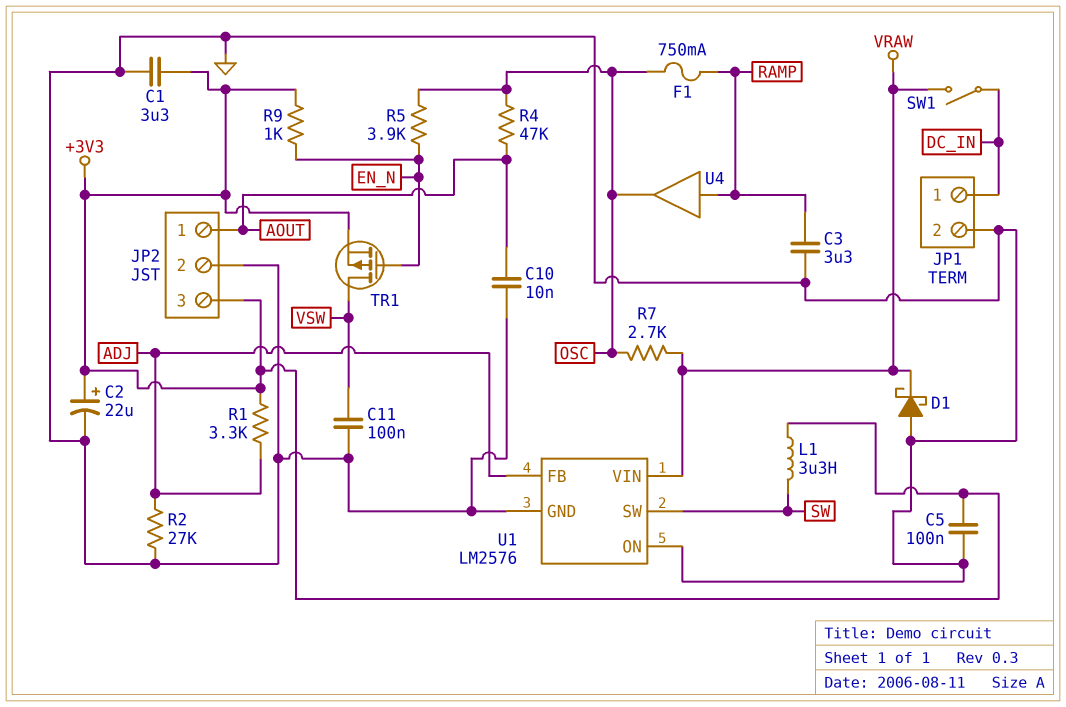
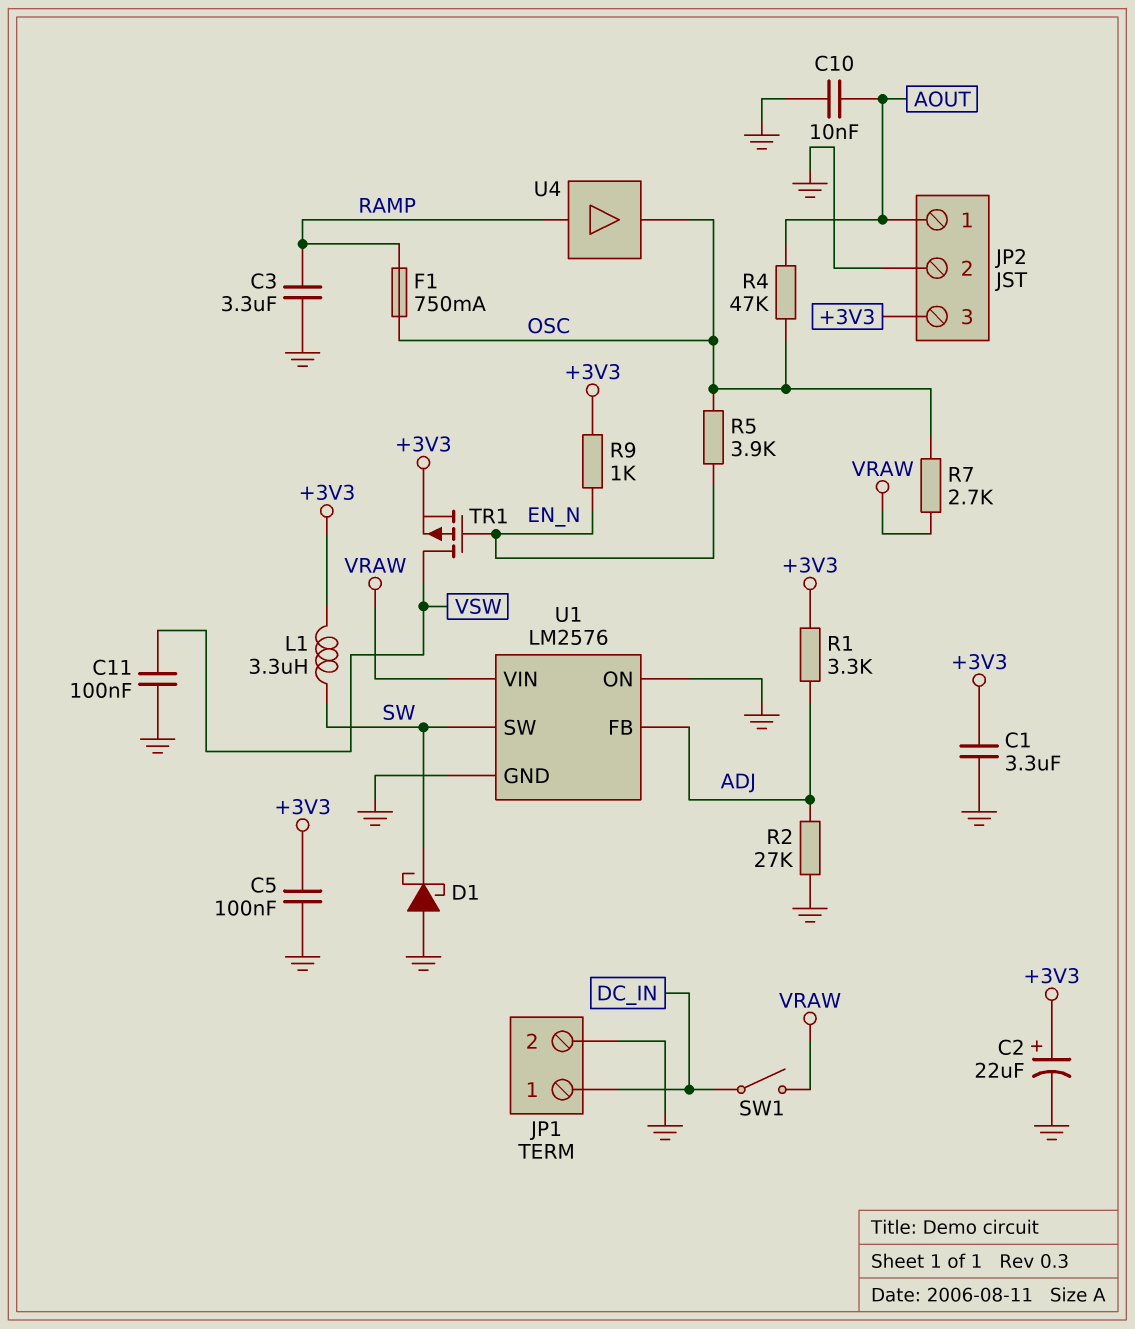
D1: schottky (A GND, K VRAW) -> schottky (A GND, K SW)

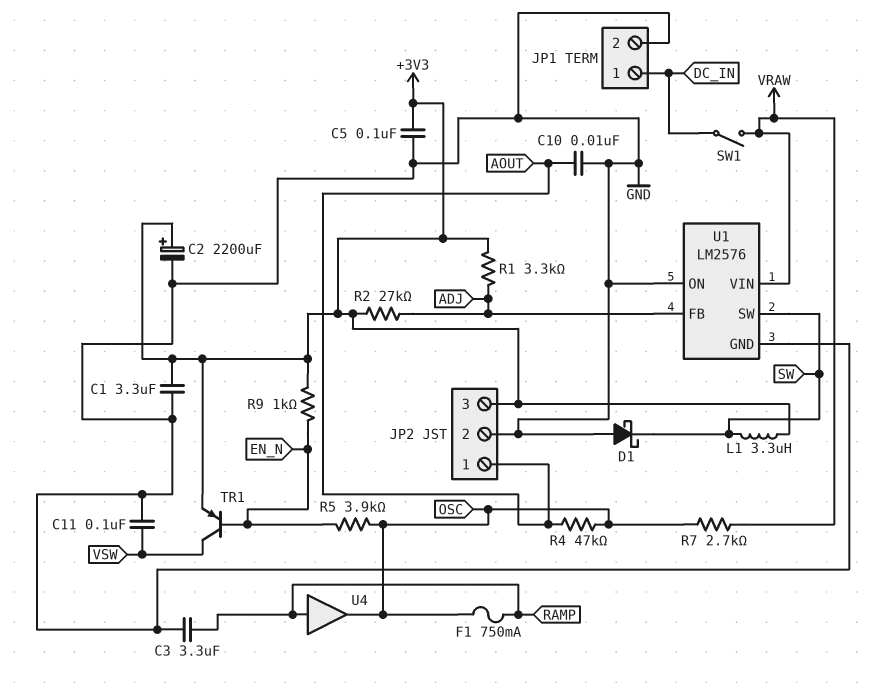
C2: 22uF (plus +3V3, minus GND) -> 2200uF (plus +3V3, minus GND)
R2: 27k (ADJ, GND) -> 27k (+3V3, ADJ)
TR1: PMOS (G EN_N, D VSW, S +3V3) -> PNP (B EN_N, C VSW, E +3V3)

